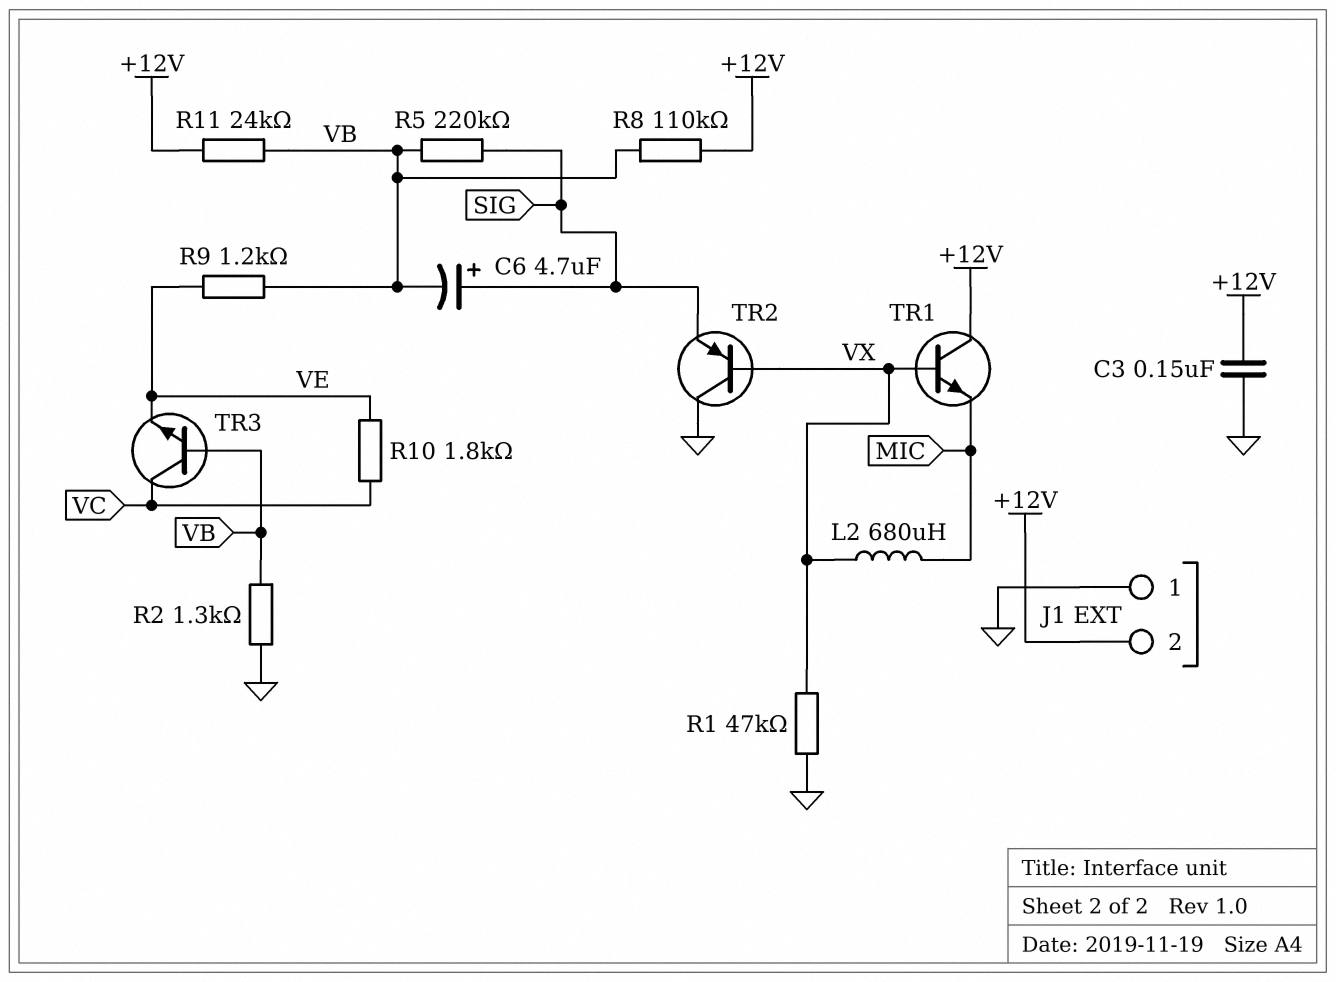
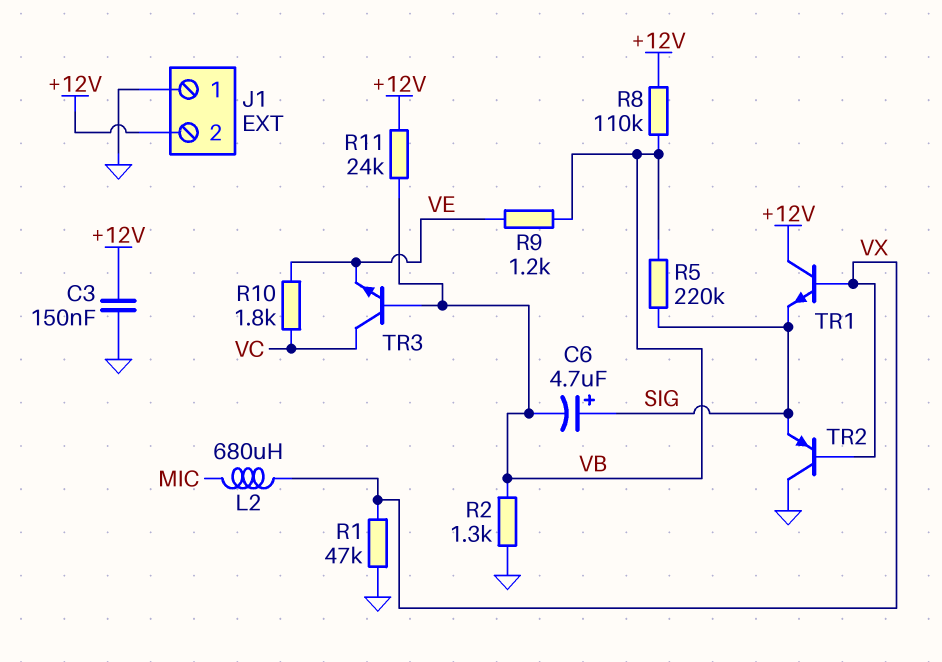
TR1: NPN (B VX, C +12V, E MIC) -> NPN (B VX, C +12V, E SIG)

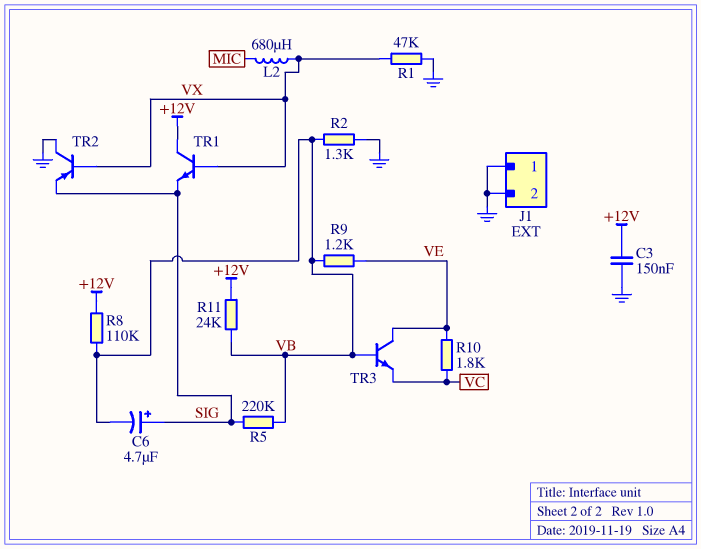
J1 pin 2: +12V -> GND
TR3: NPN (B VB, C VC, E VE) -> NPN (B VB, C VE, E VC)

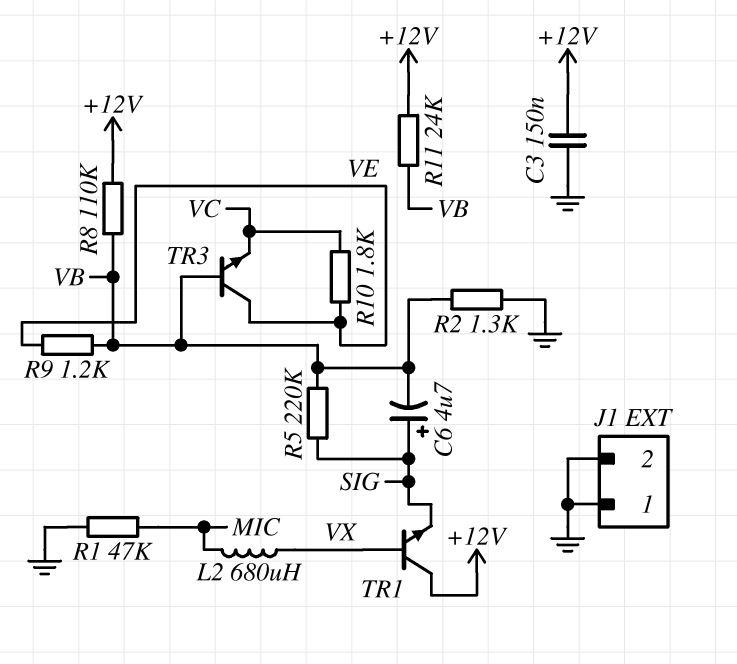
R1: 47k (GND, VX) -> 47k (GND, MIC)
TR2: PNP (B VX, C GND, E SIG) -> none

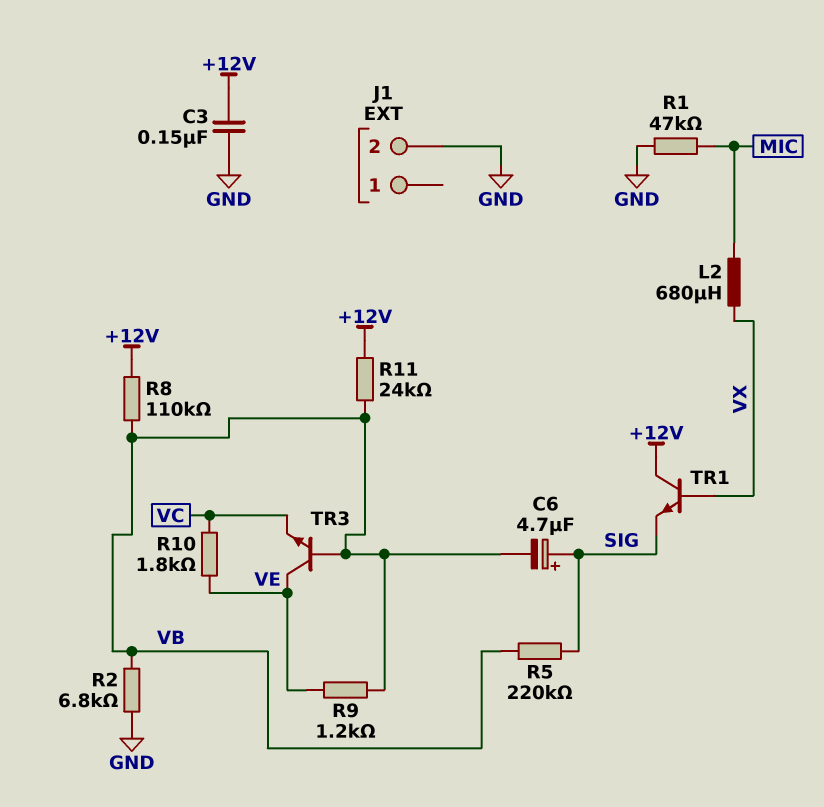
J1 pin 1: GND -> none
R2: 1.3k (GND, VB) -> 6.8k (GND, VB)

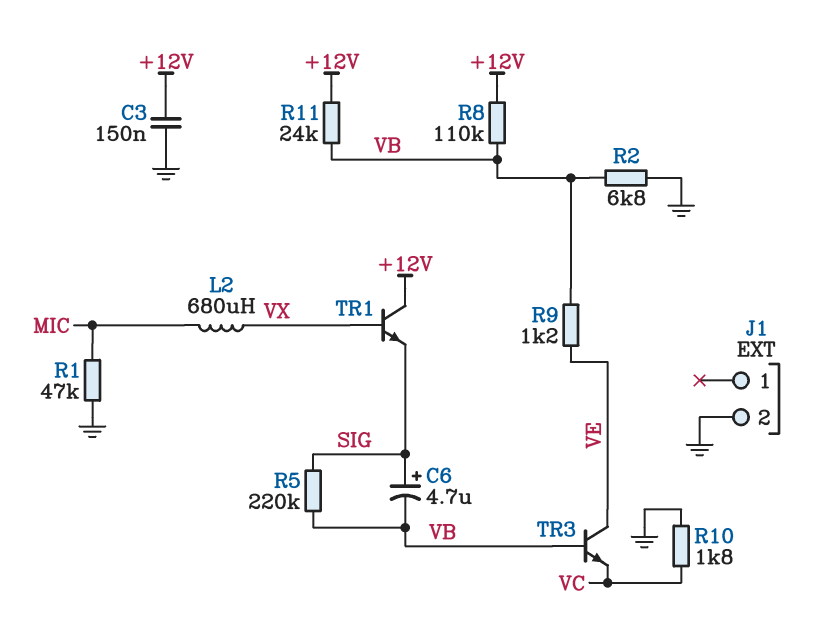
R10: 1.8k (VC, VE) -> 1.8k (GND, VC)

